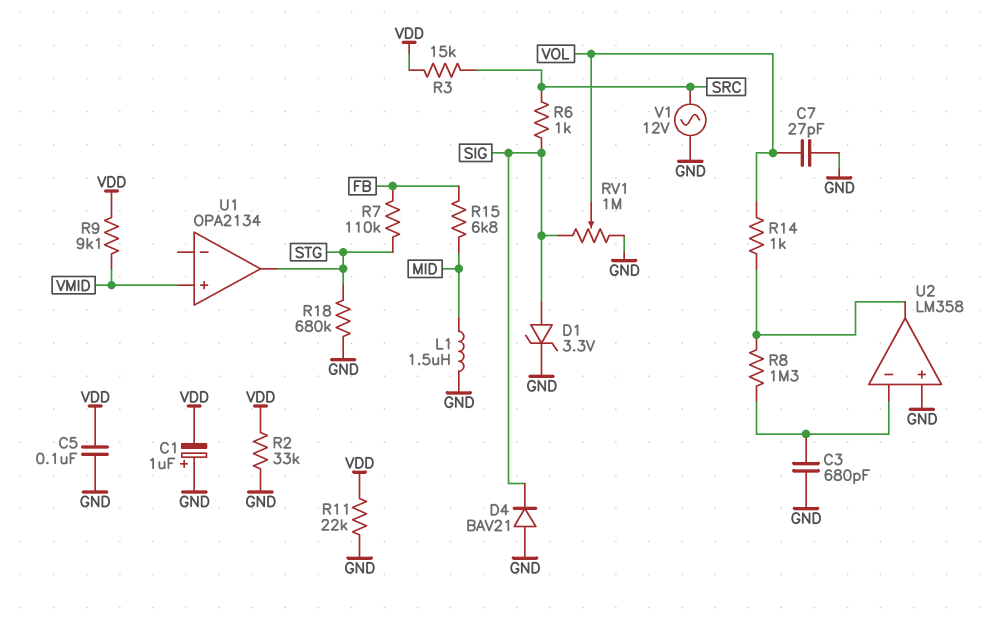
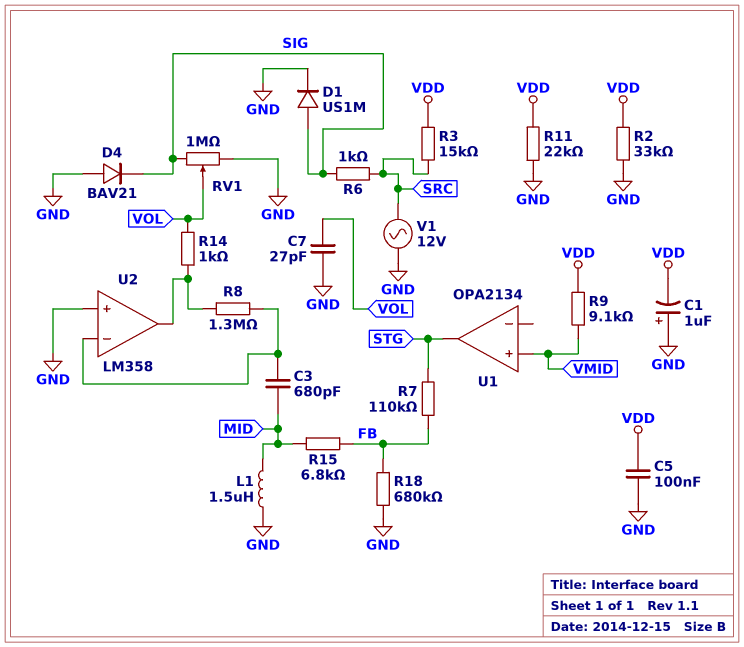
C3: 680pF (GND, U2/in-) -> 680pF (MID, U2/in-)
D1: zener 3.3V (A SIG, K GND) -> diode US1M (A SIG, K GND)
R18: 680k (GND, STG) -> 680k (FB, GND)

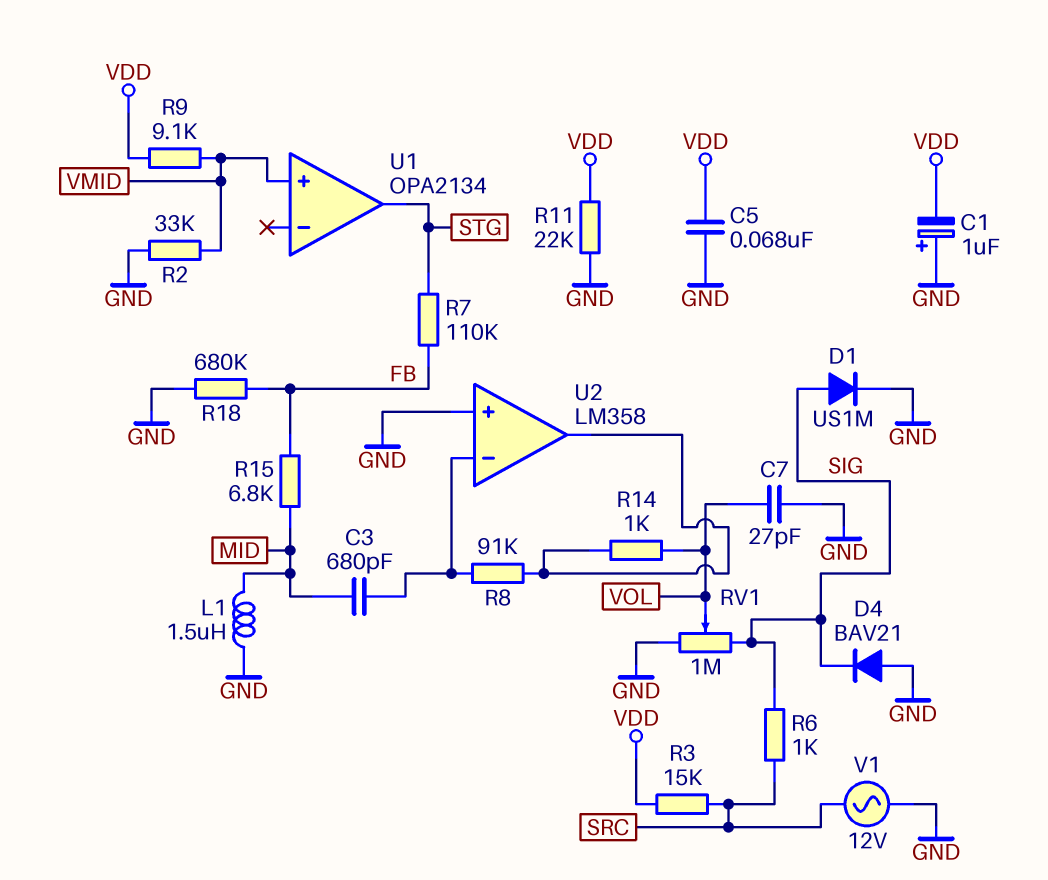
C5: 100nF (GND, VDD) -> 68nF (GND, VDD)
R2: 33k (GND, VDD) -> 33k (GND, VMID)
R8: 1.3M (U2/in-, U2/out) -> 91k (U2/in-, U2/out)

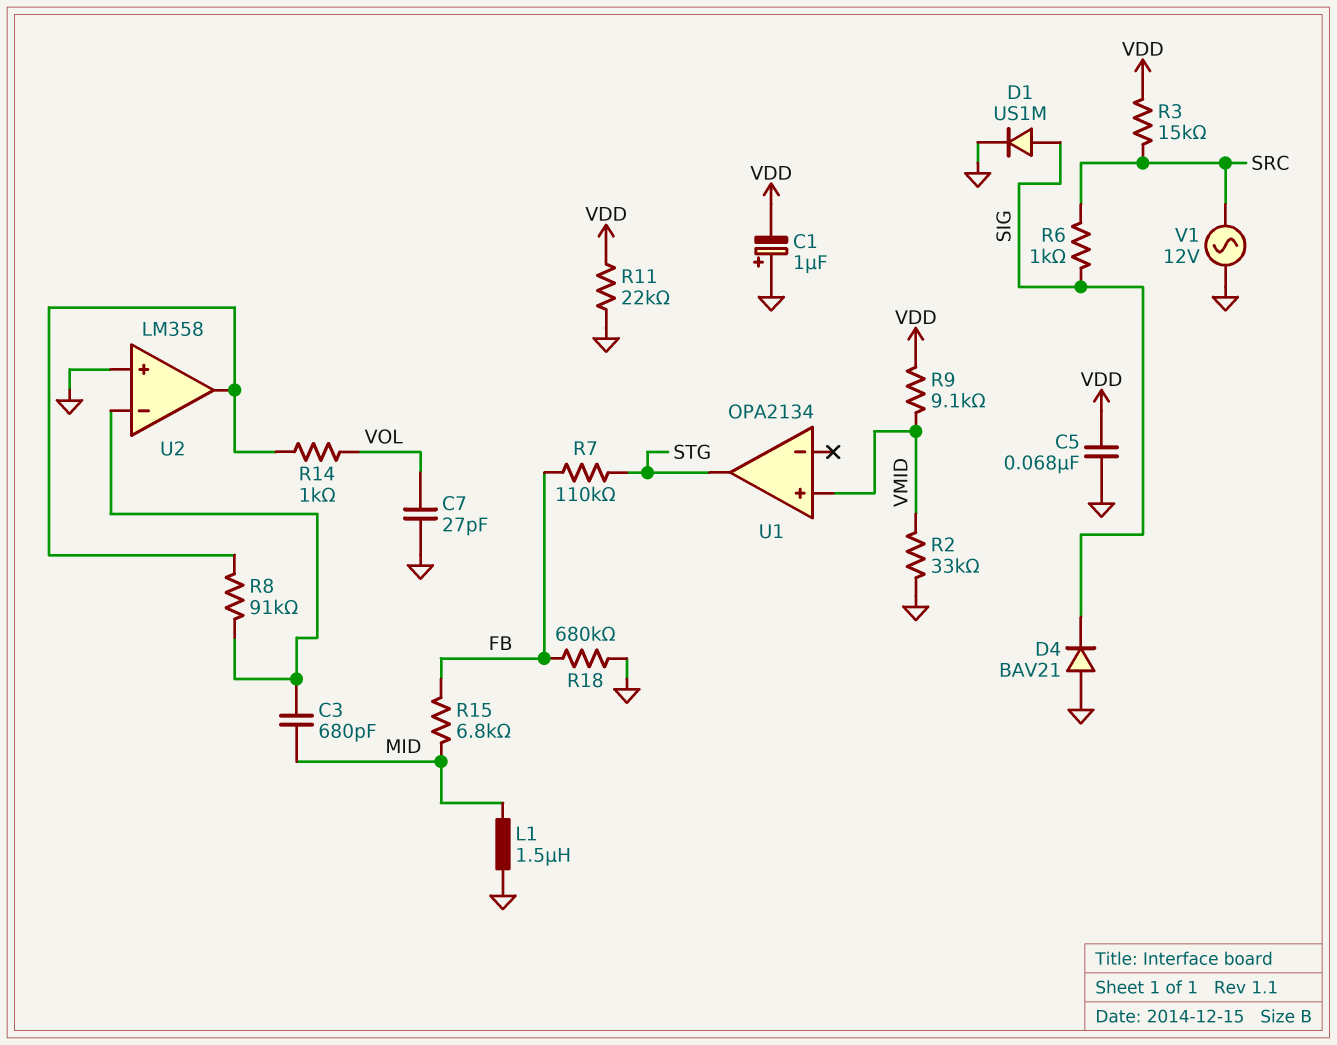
RV1: 1M (GND, SIG, wiper VOL) -> none

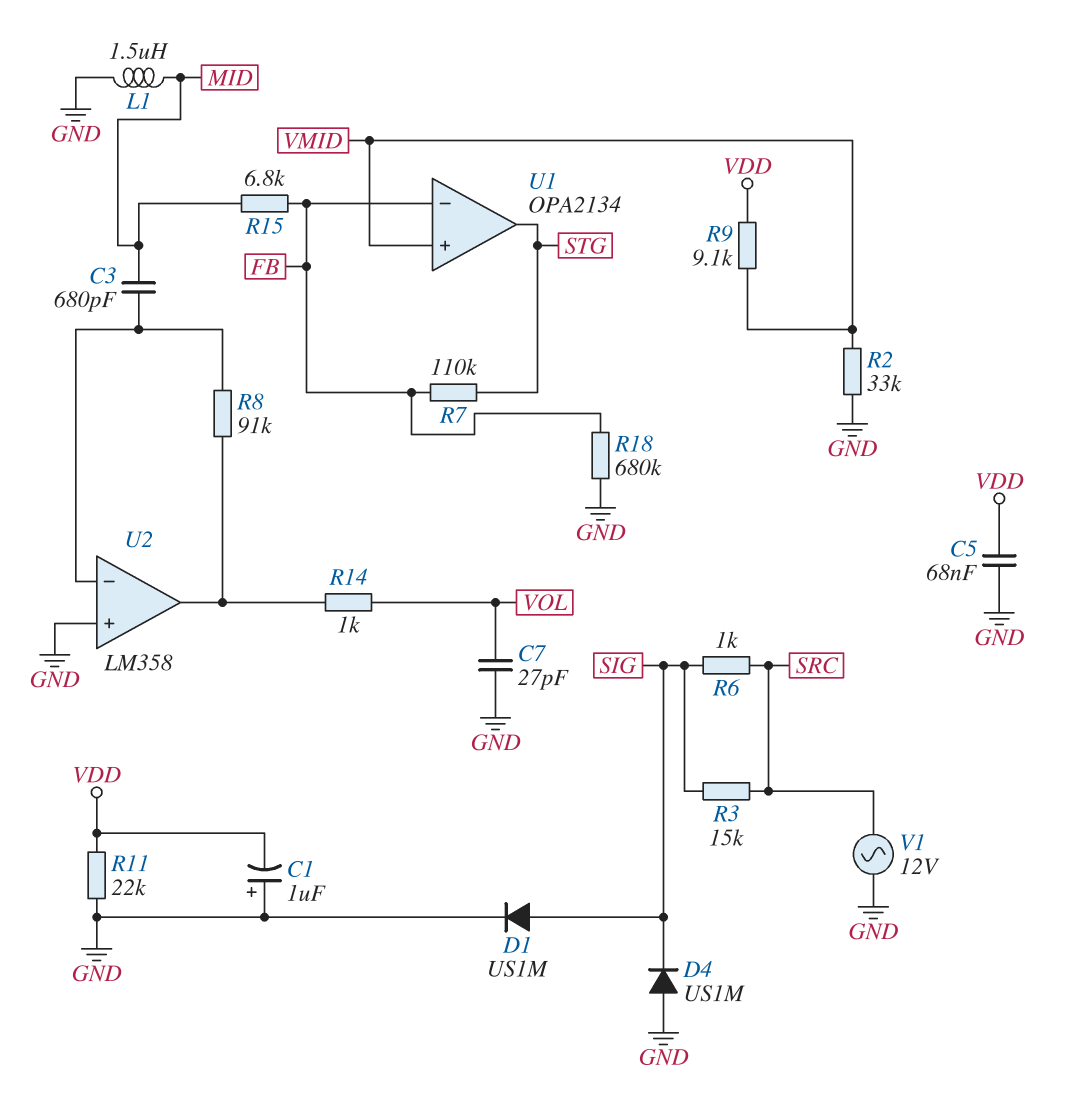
D4: diode BAV21 (A GND, K SIG) -> diode US1M (A GND, K SIG)
R3: 15k (SRC, VDD) -> 15k (SIG, SRC)
U1 pin in-: none -> FB

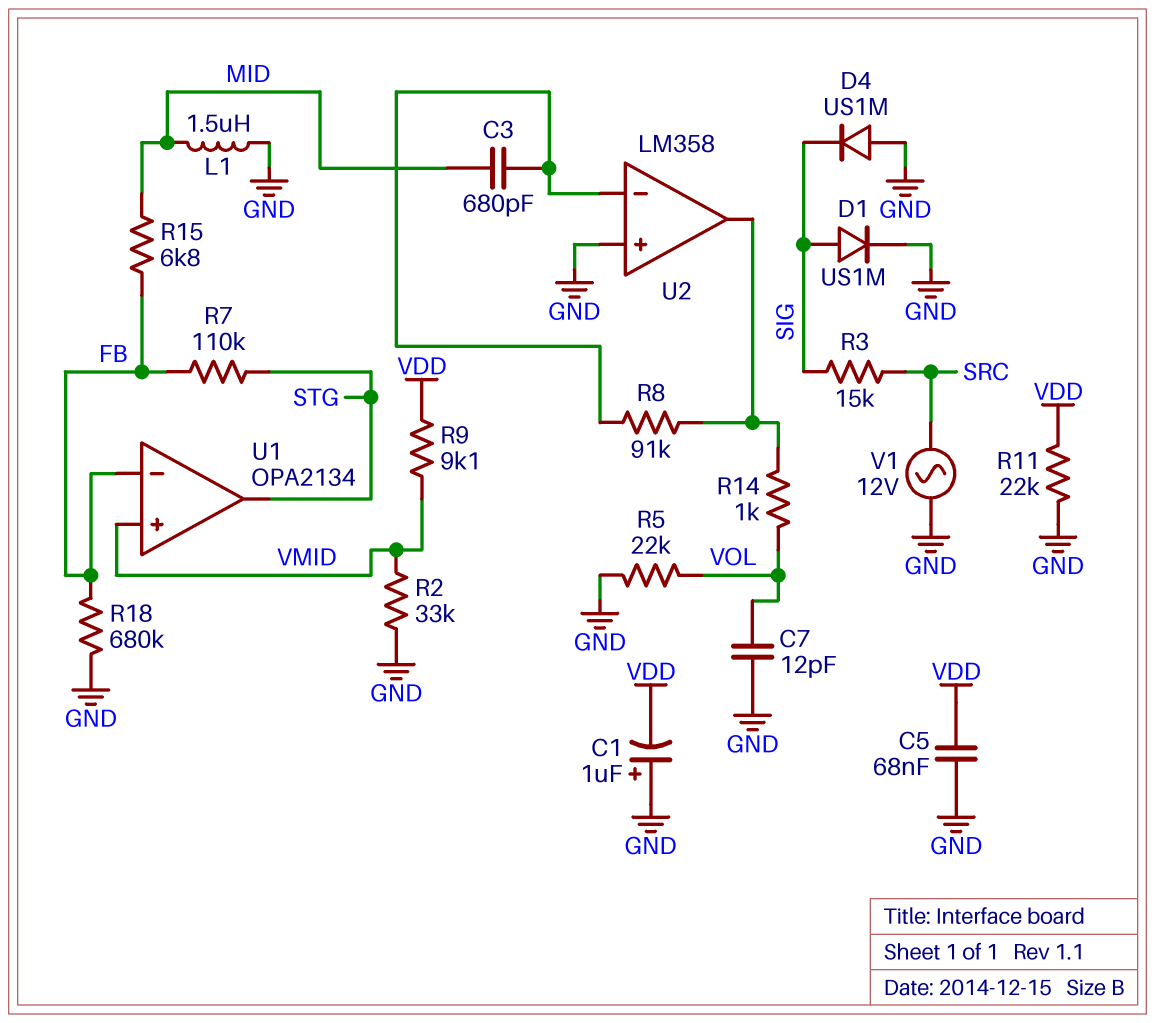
C7: 27pF (GND, VOL) -> 12pF (GND, VOL)
R5: none -> 22k (GND, VOL)
R6: 1k (SIG, SRC) -> none

